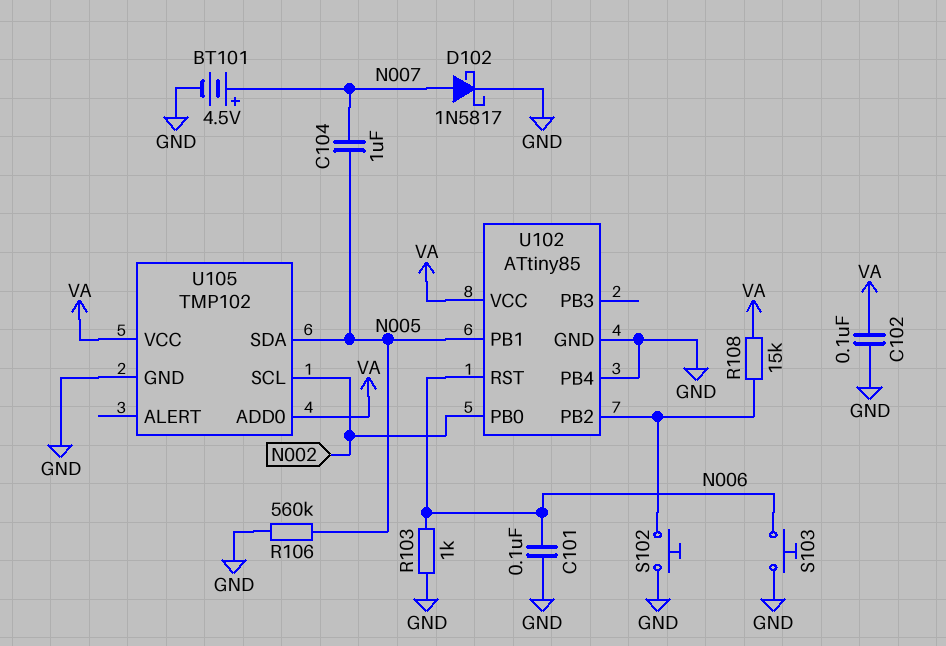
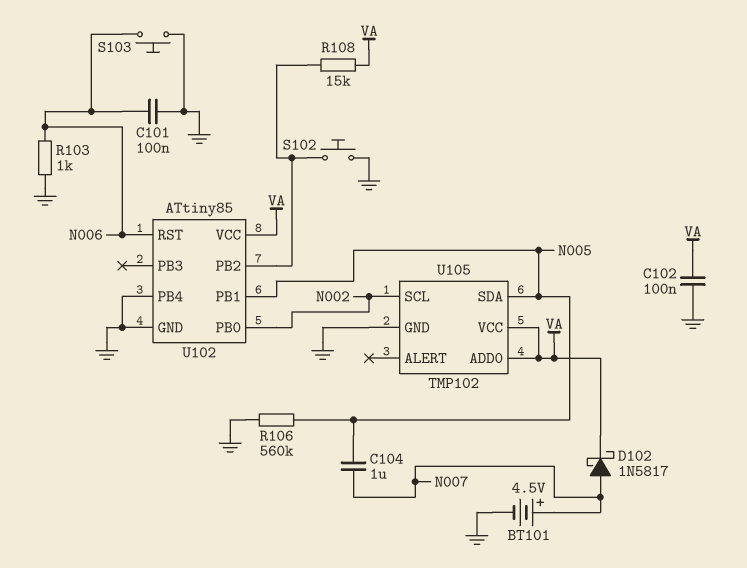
D102: schottky 1N5817 (A N007, K GND) -> schottky 1N5817 (A N007, K VA)

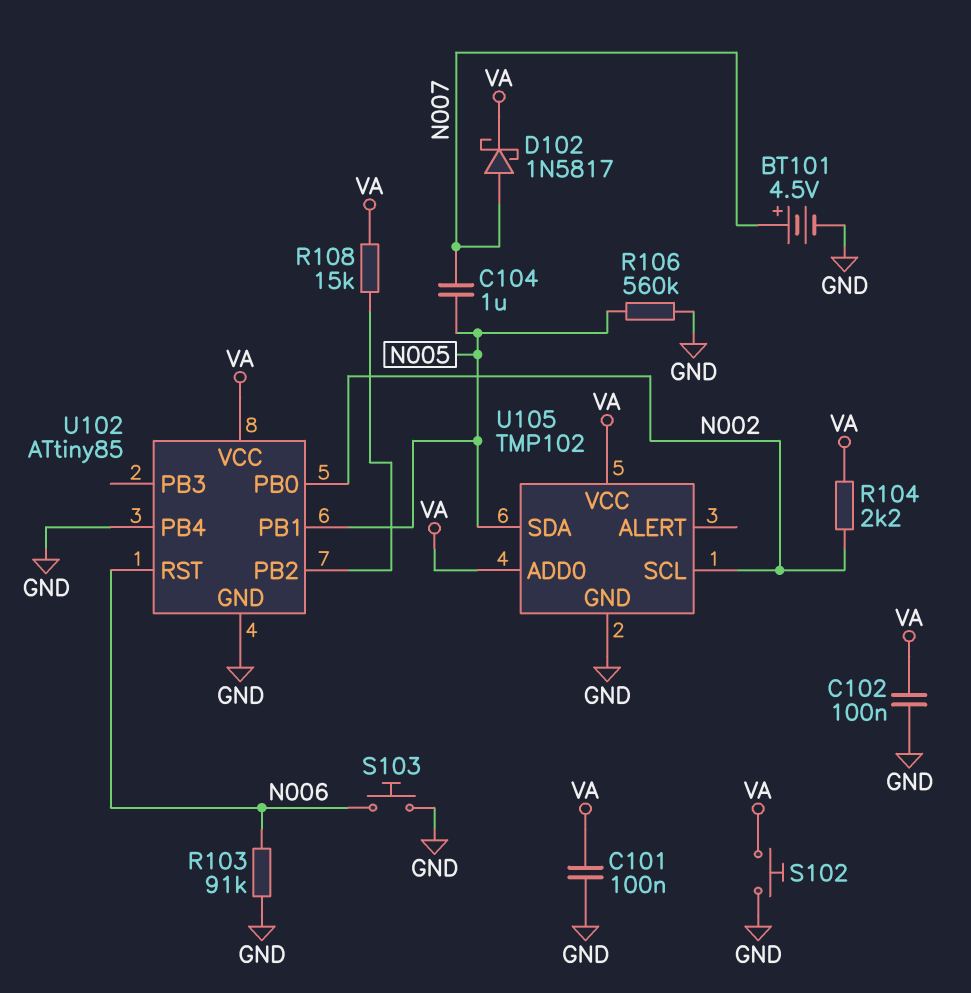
C101: 100nF (GND, N006) -> 100nF (GND, VA)
R103: 1k (GND, N006) -> 91k (GND, N006)
R104: none -> 2.2k (N002, VA)
S102: button (GND, U102/PB2) -> button (GND, VA)

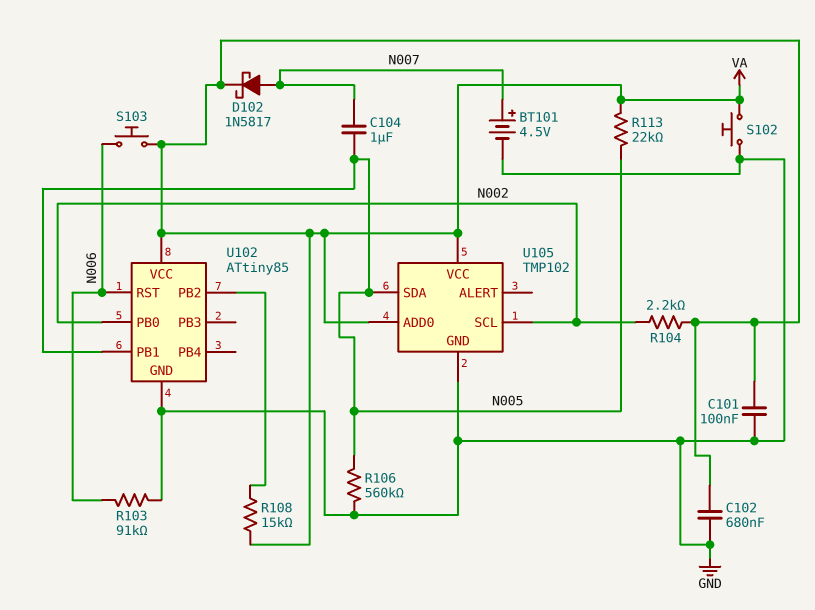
C102: 100nF (GND, VA) -> 680nF (GND, VA)
R113: none -> 22k (N005, VA)
S103: button (GND, N006) -> button (N006, VA)
U102 pin PB4: GND -> none

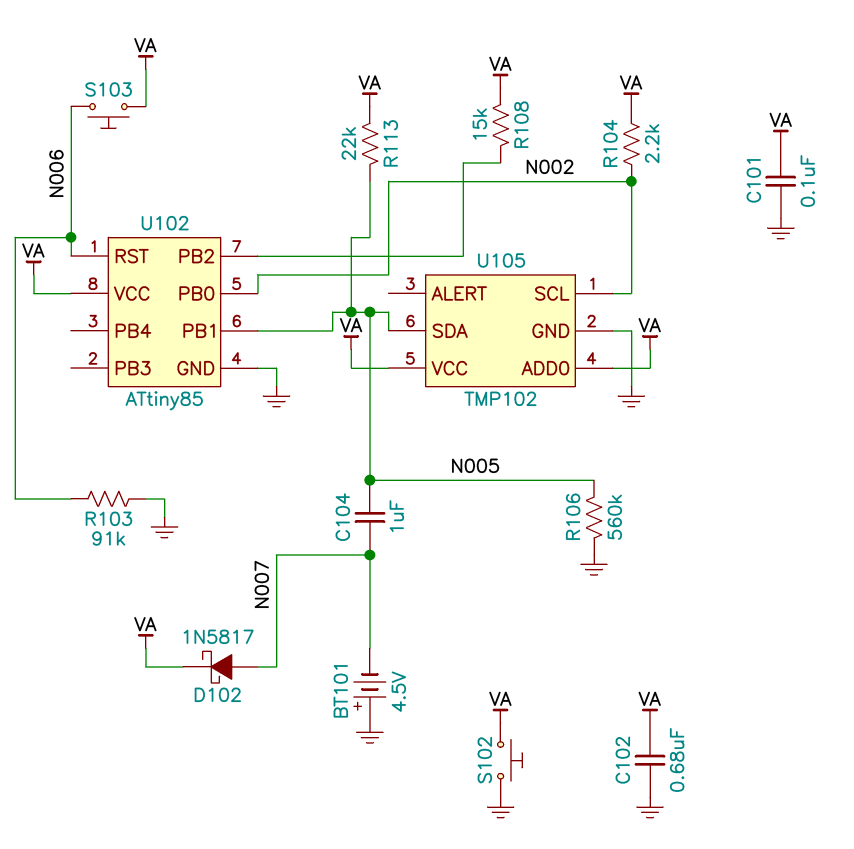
BT101: 4.5V (plus N007, minus GND) -> 4.5V (plus GND, minus N007)

